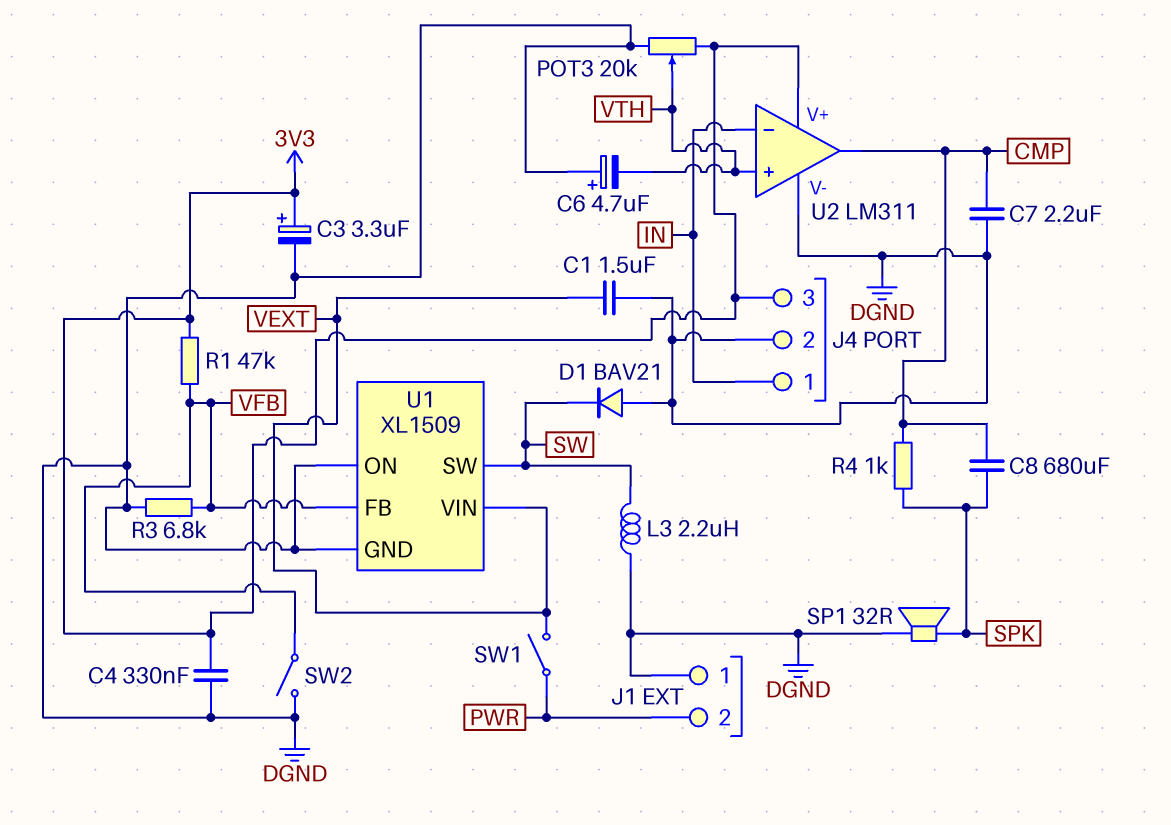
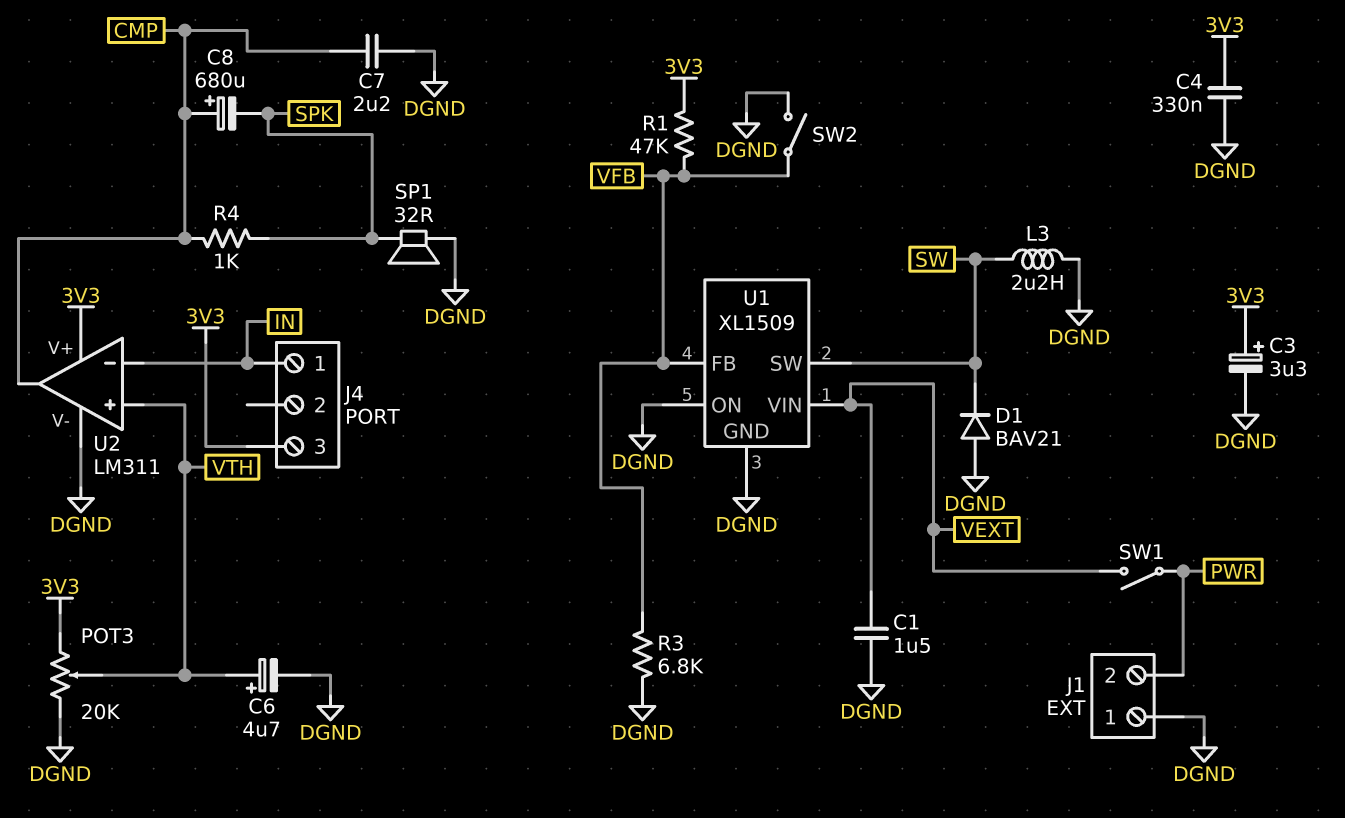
C6: 4.7uF (plus DGND, minus VTH) -> 4.7uF (plus VTH, minus DGND)
C8: 680uF (CMP, SPK) -> 680uF (plus CMP, minus SPK)
J4 pin 2: DGND -> none

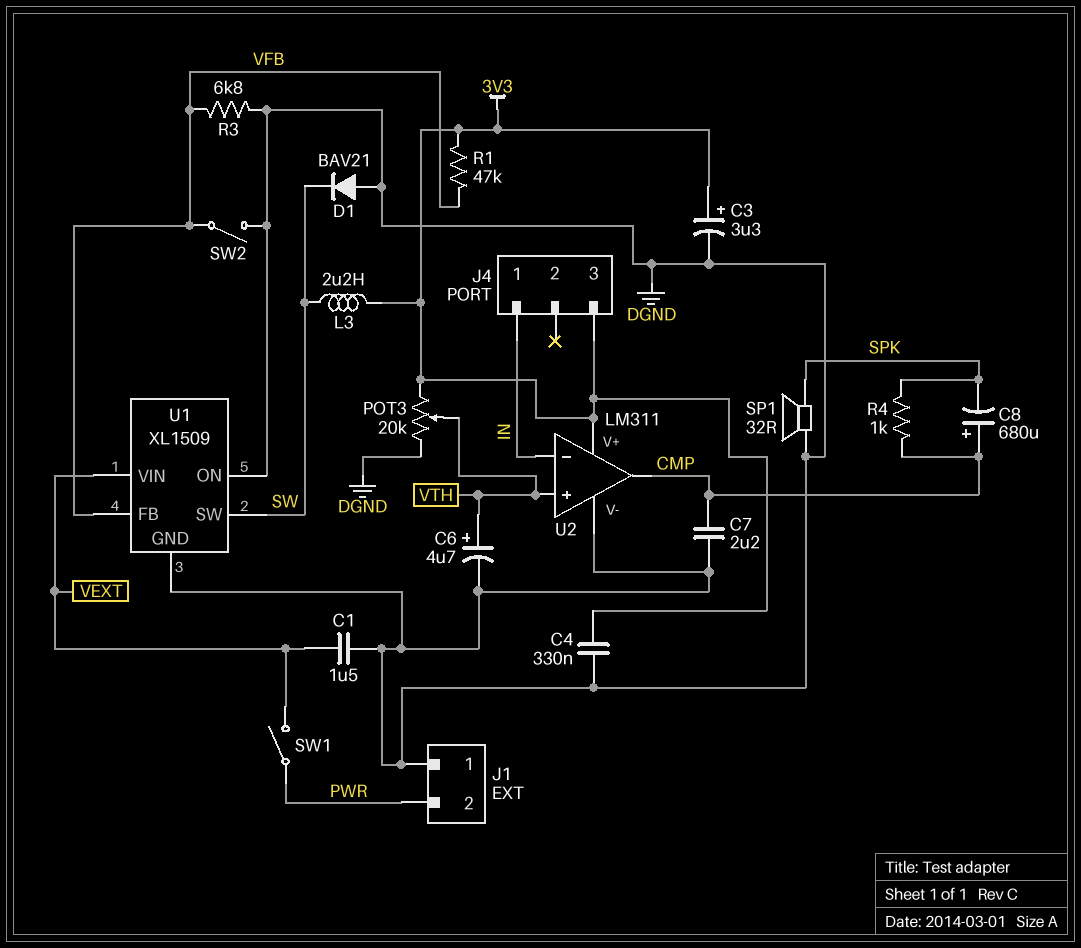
L3: 2.2uH (DGND, SW) -> 2.2uH (3V3, SW)

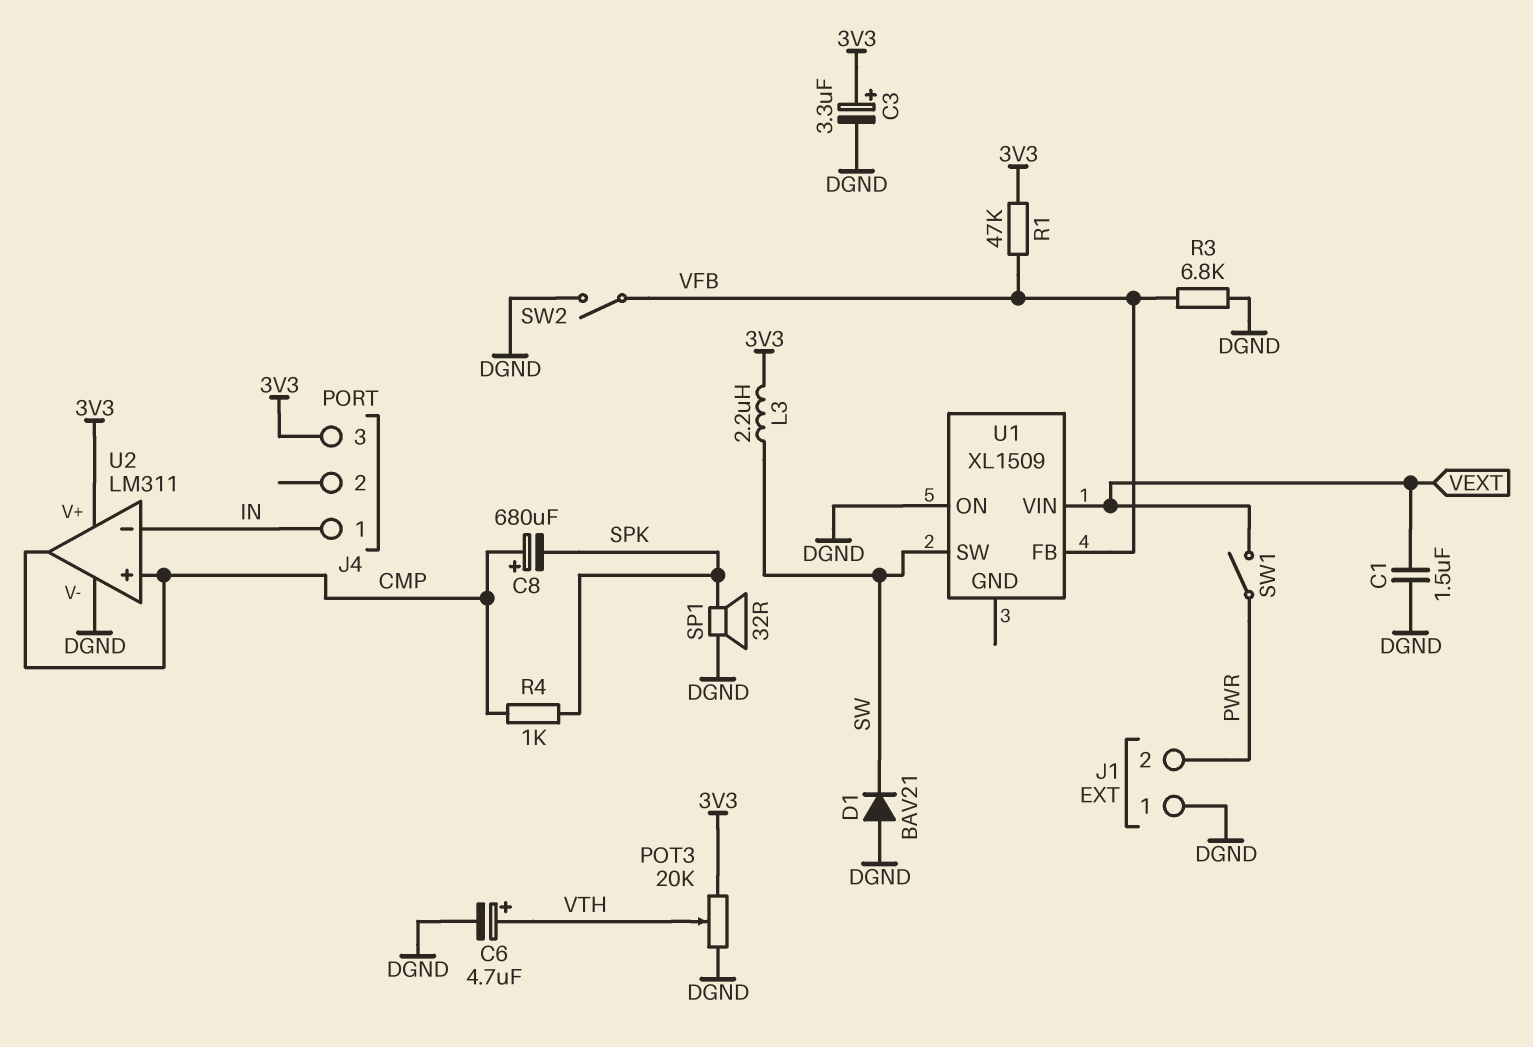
C4: 330nF (3V3, DGND) -> none
C7: 2.2uF (CMP, DGND) -> none
U1 pin GND: DGND -> none
U2 pin in+: VTH -> CMP

